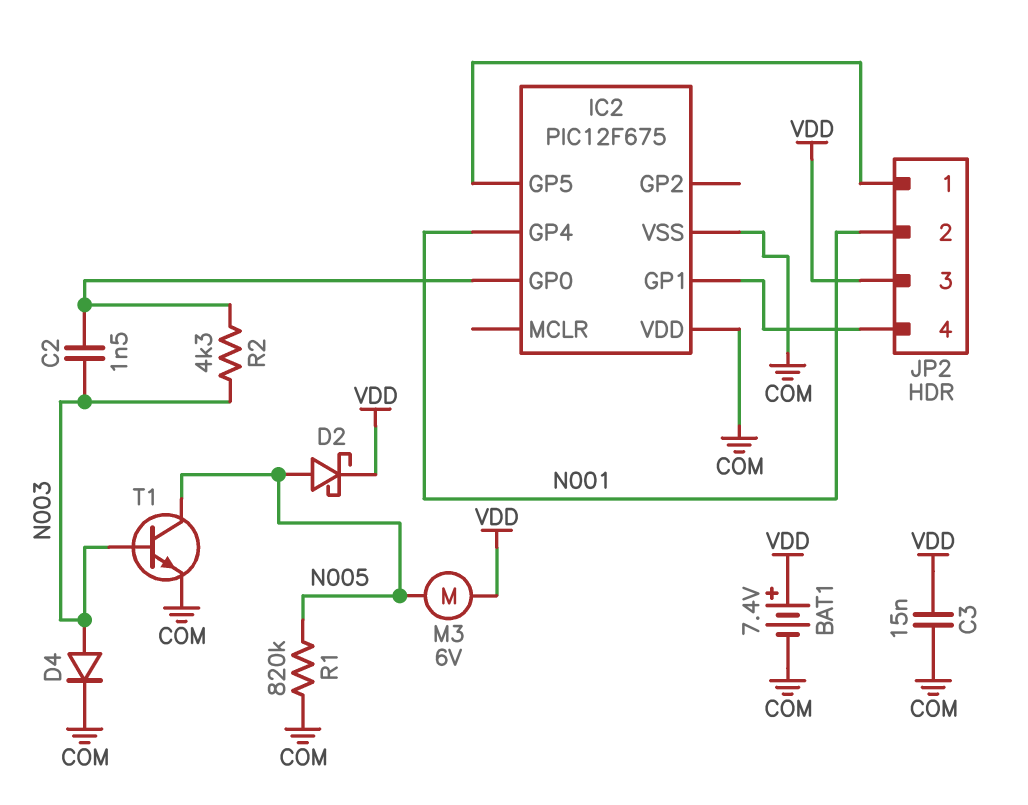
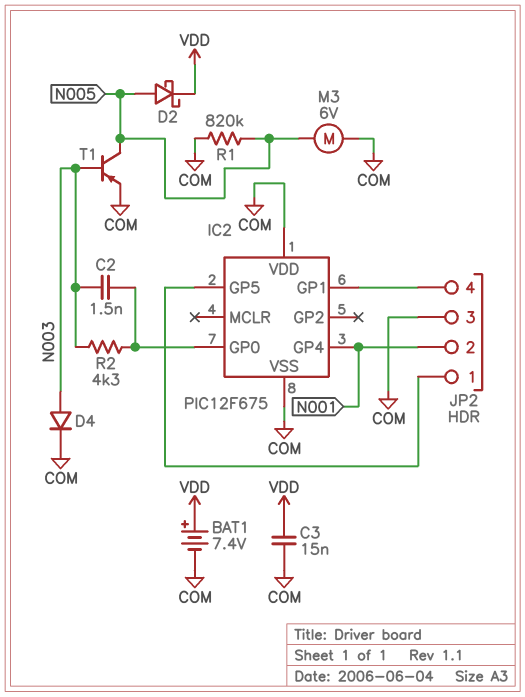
JP2 pin 3: VDD -> COM
M3: motor 6V (N005, VDD) -> motor 6V (COM, N005)
T1: NPN (B N003, C N005, E COM) -> PNP (B N003, C N005, E COM)

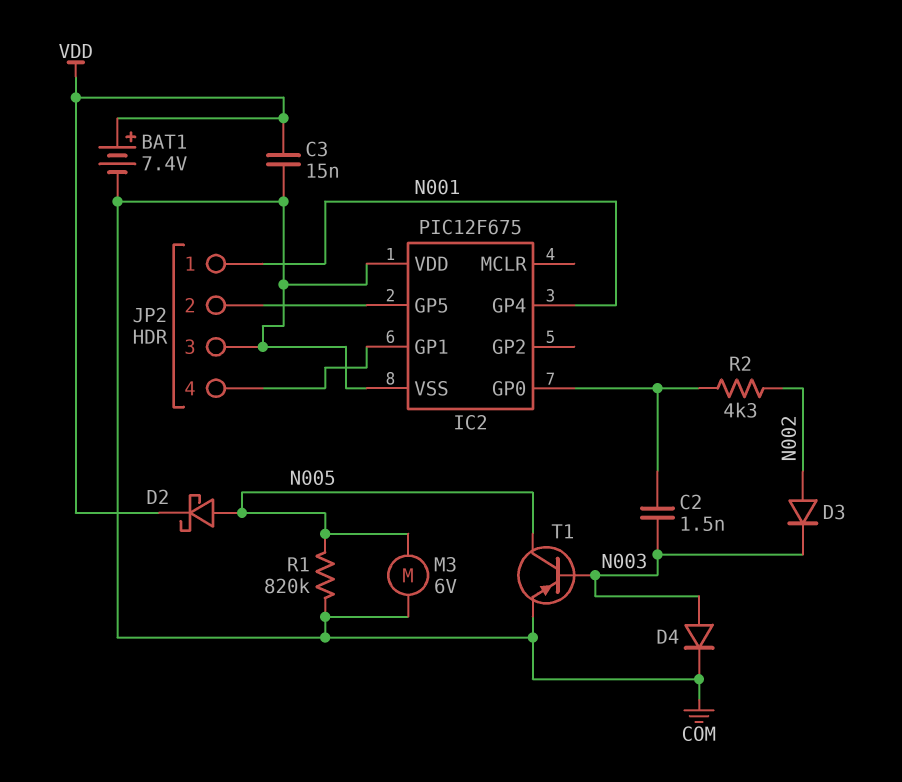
D3: none -> diode (A N002, K N003)
JP2 pin 1: IC2/GP5 -> N001
JP2 pin 2: N001 -> IC2/GP5
R2: 4.3k (IC2/GP0, N003) -> 4.3k (IC2/GP0, N002)

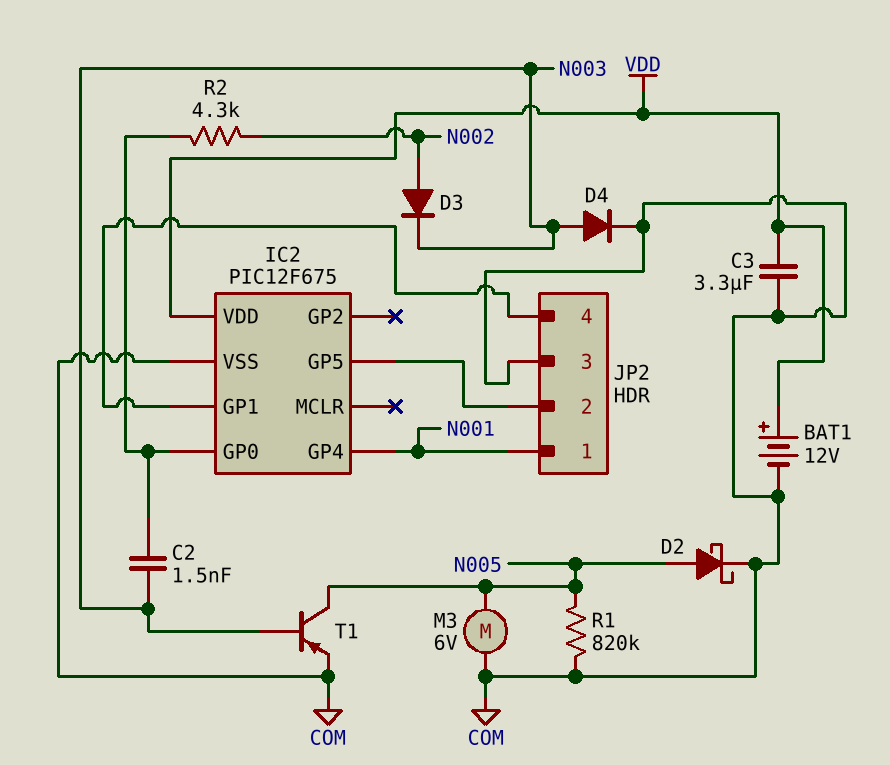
BAT1: 7.4V (plus VDD, minus COM) -> 12V (plus VDD, minus COM)
C3: 15nF (COM, VDD) -> 3.3uF (COM, VDD)
D2: schottky (A N005, K VDD) -> schottky (A N005, K COM)
IC2 pin VDD: COM -> VDD

